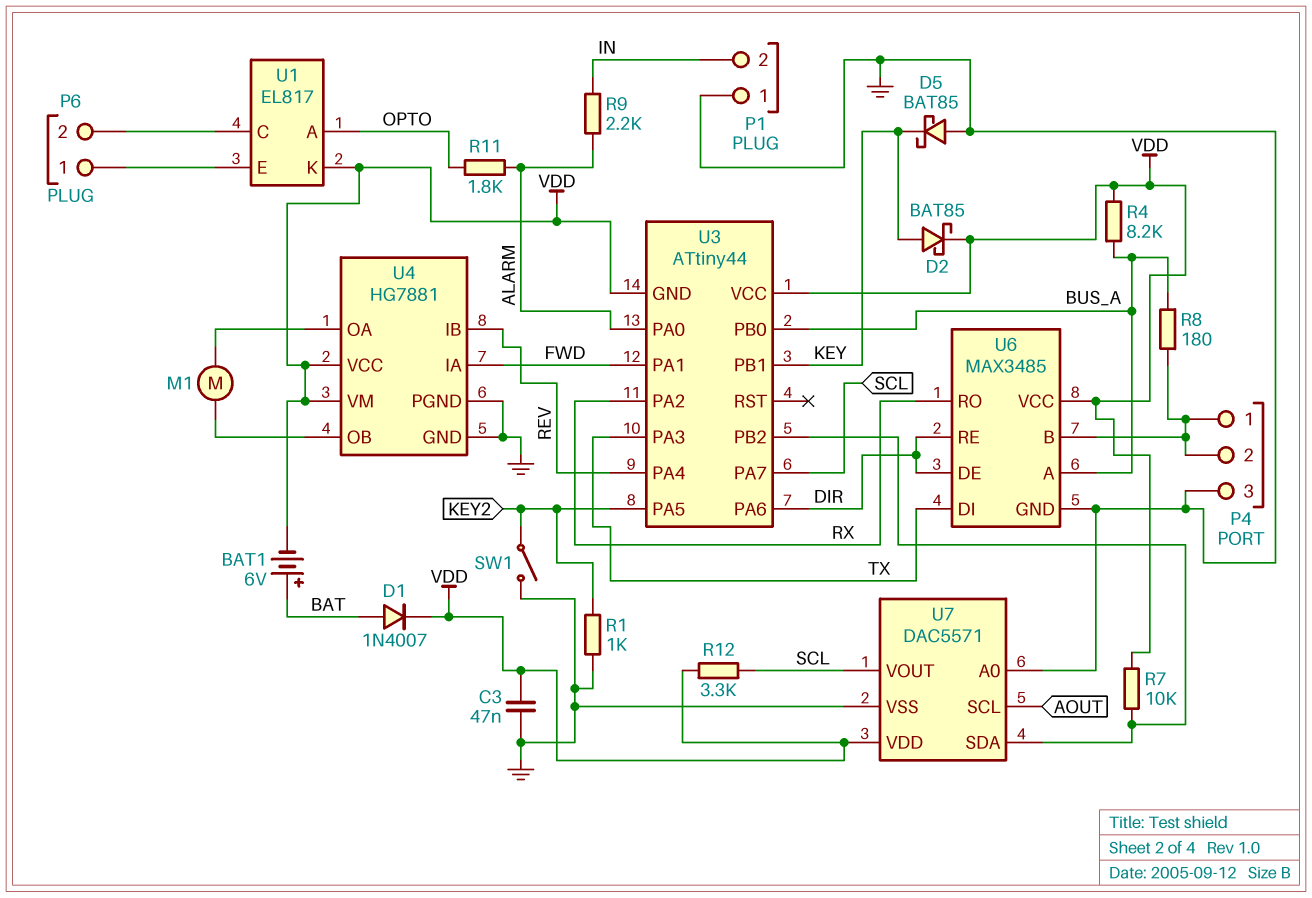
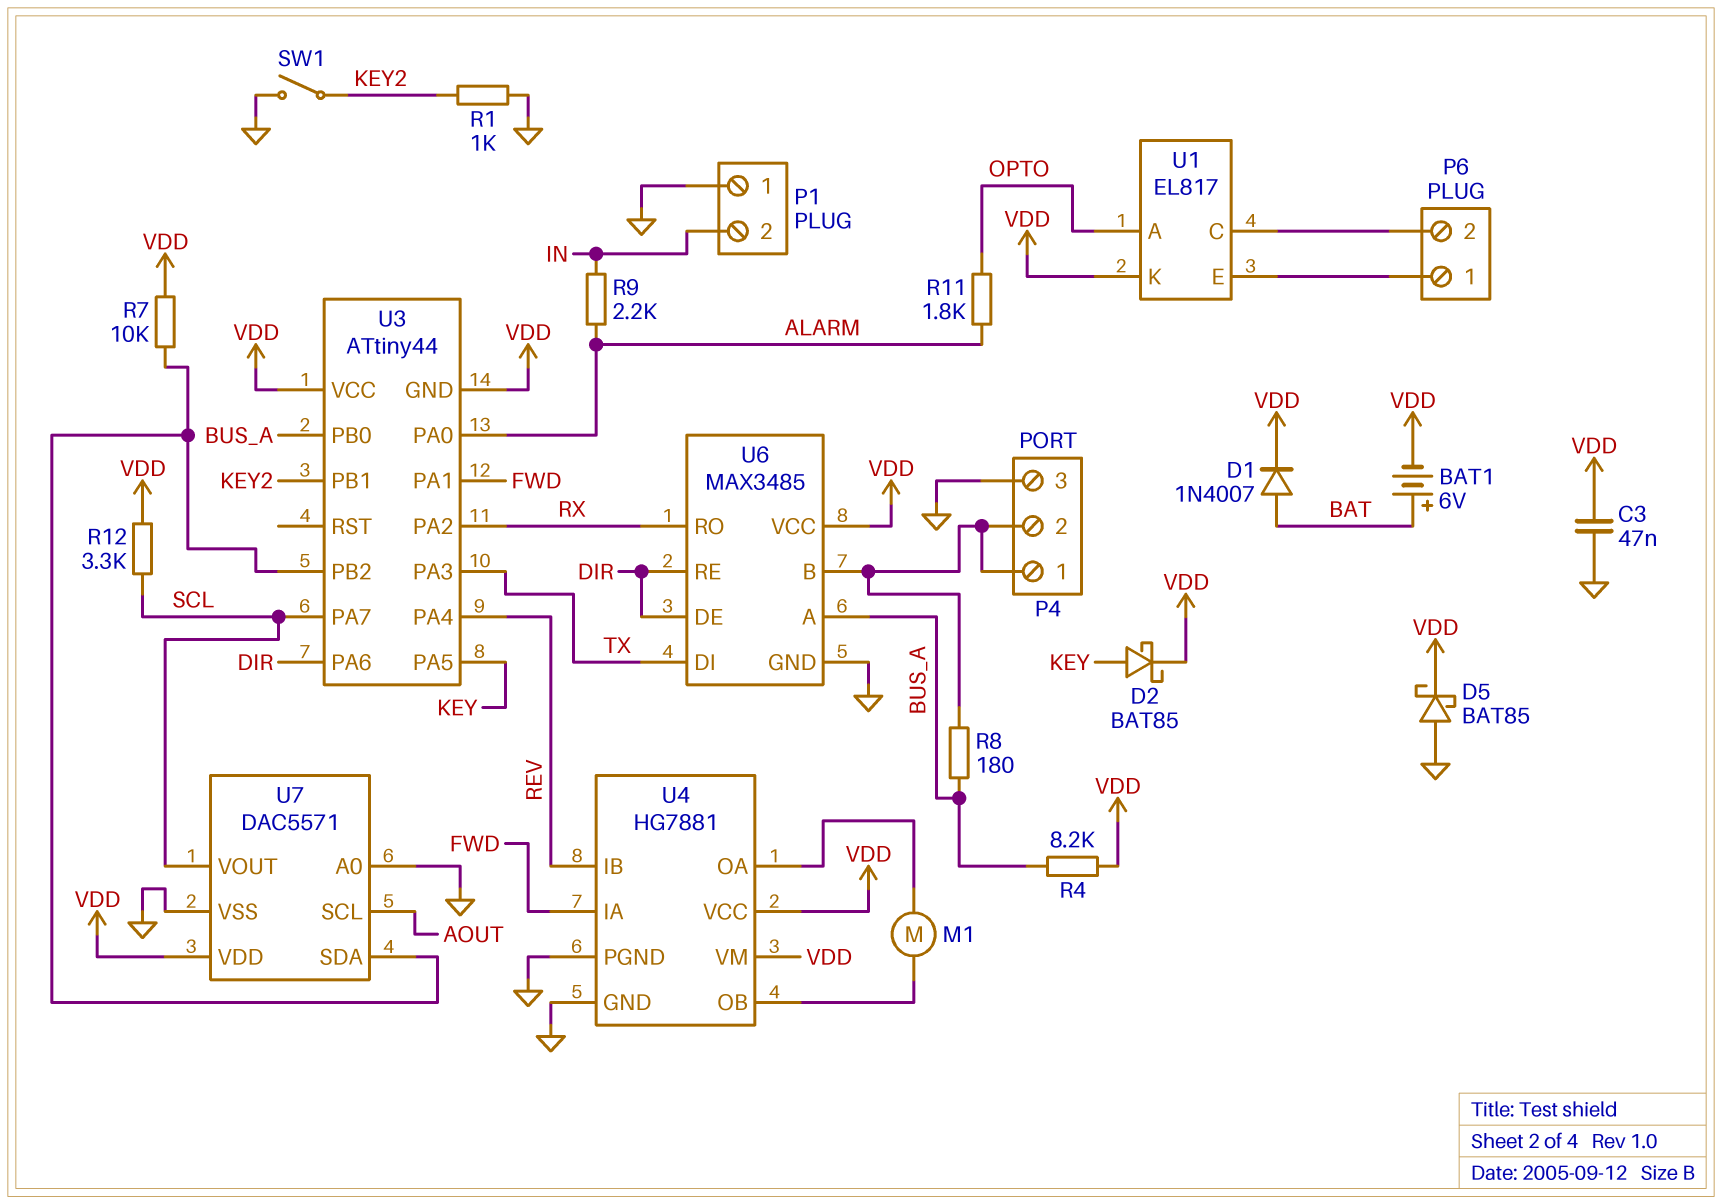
D5: schottky BAT85 (A GND, K KEY) -> schottky BAT85 (A GND, K VDD)
U3 pin PA5: KEY2 -> KEY
U3 pin PB1: KEY -> KEY2

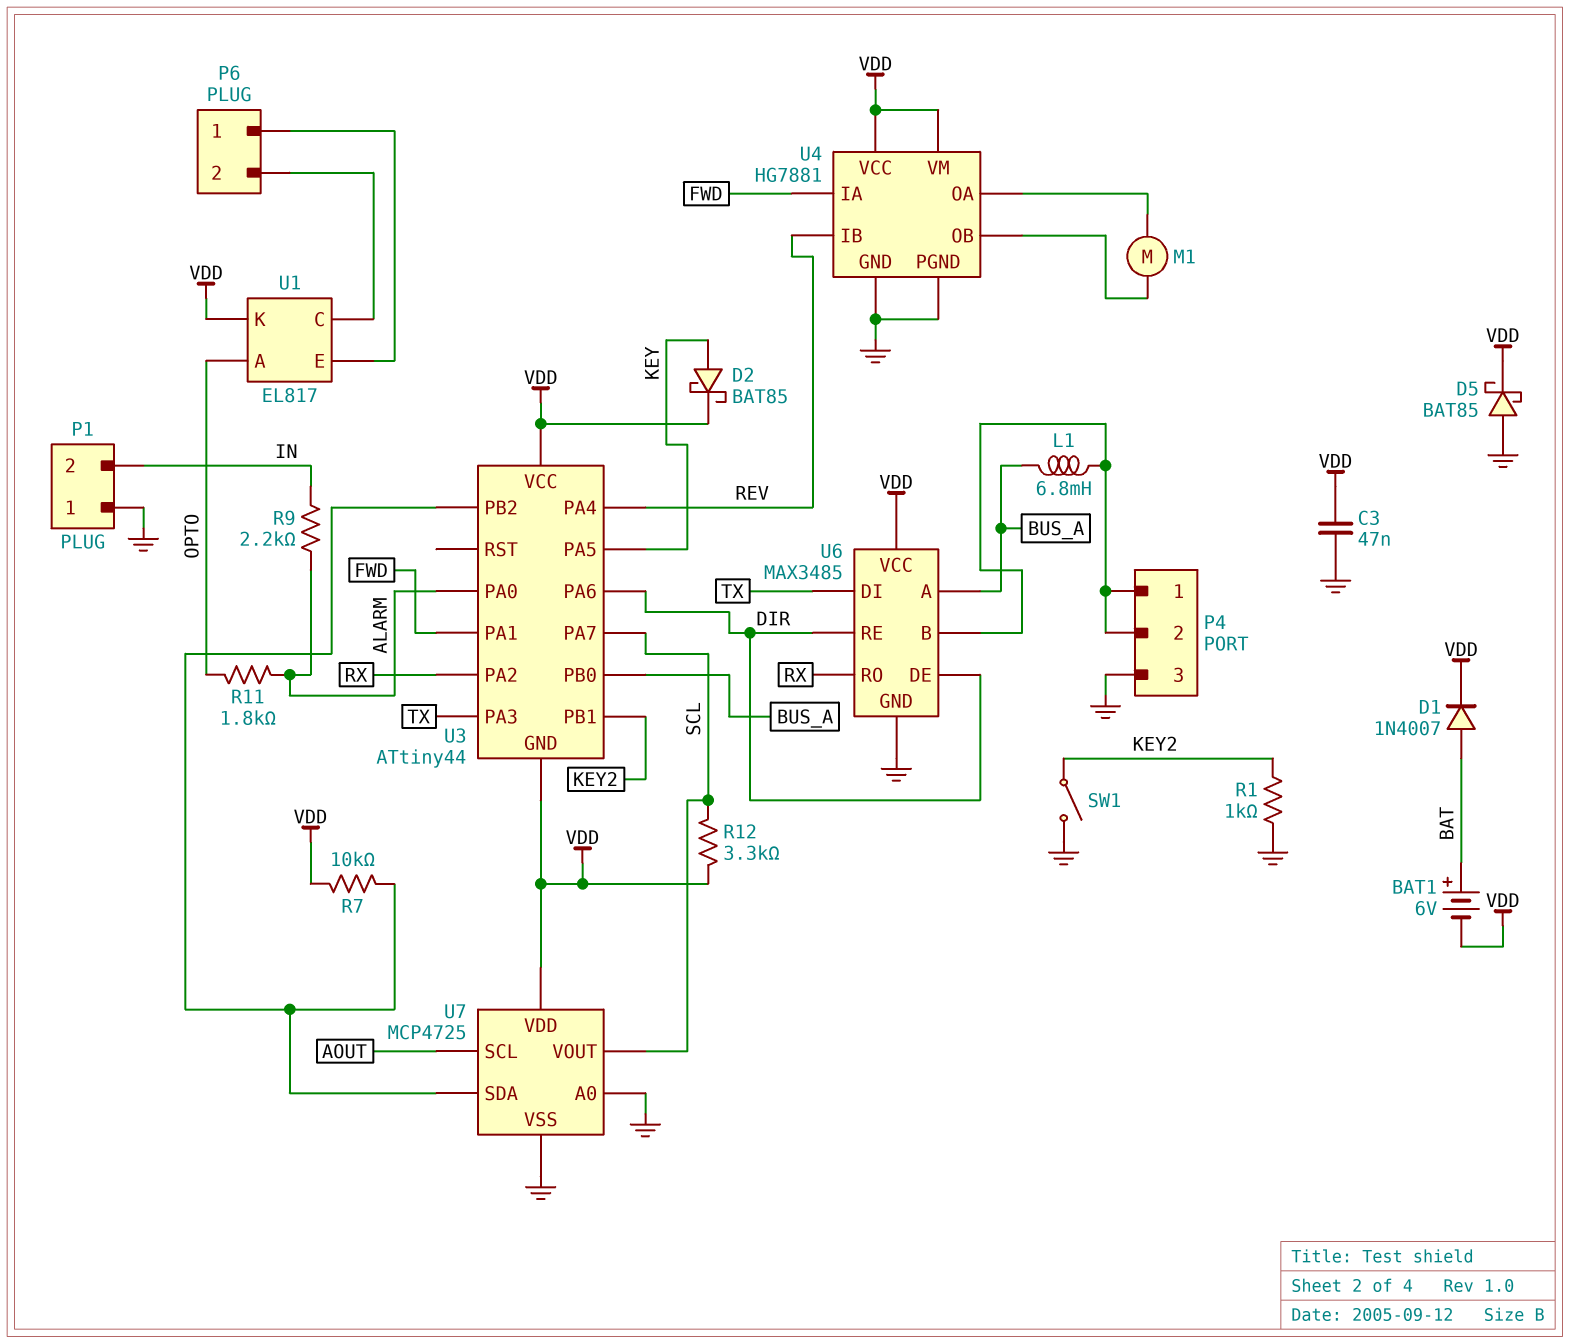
L1: none -> 6.8mH (BUS_A, P4/1)
R4: 8.2k (BUS_A, VDD) -> none
R8: 180 (BUS_A, P4/1) -> none
U7: DAC5571 -> MCP4725

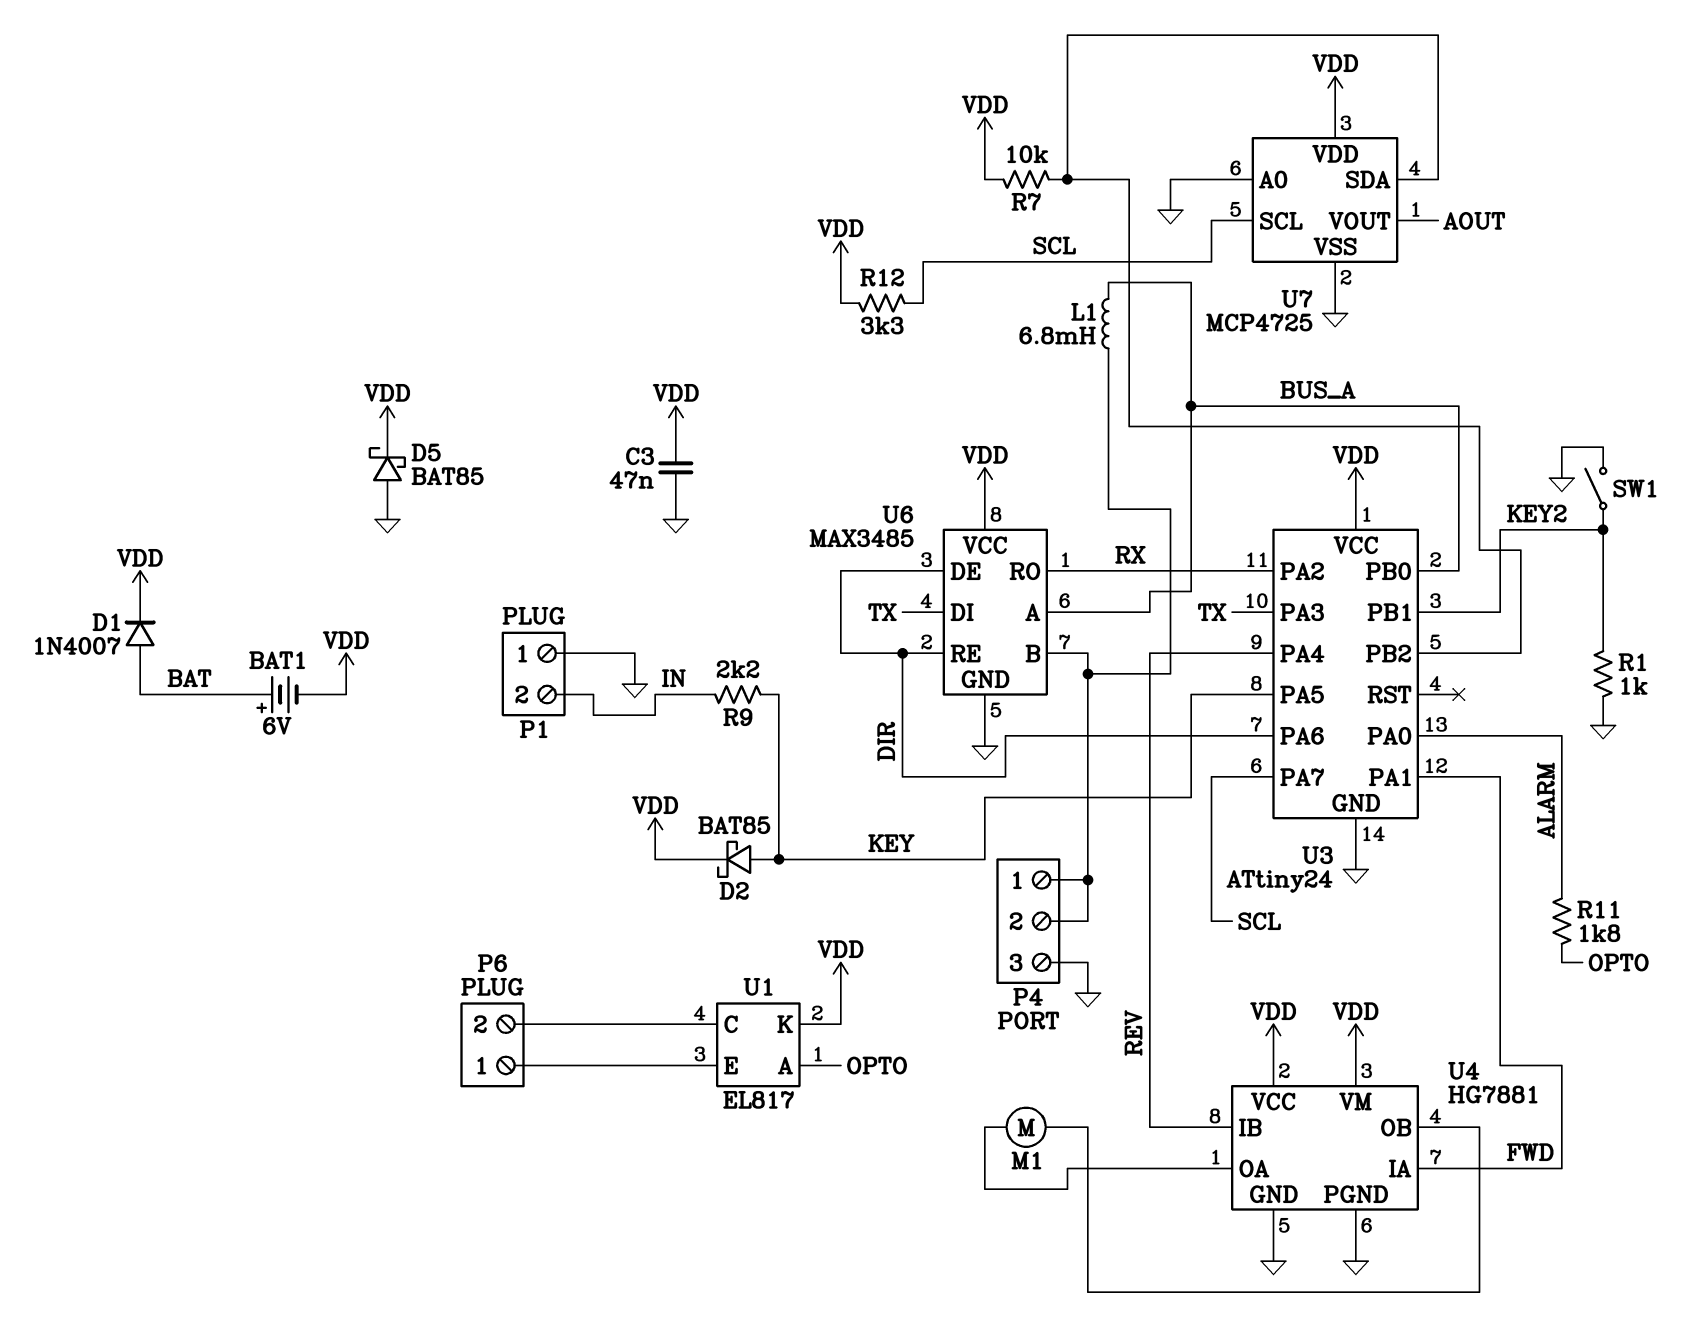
R9: 2.2k (ALARM, IN) -> 2.2k (IN, KEY)
U3: ATtiny44 -> ATtiny24
U3 pin GND: VDD -> GND
U7 pin SCL: AOUT -> SCL
U7 pin VOUT: SCL -> AOUT

